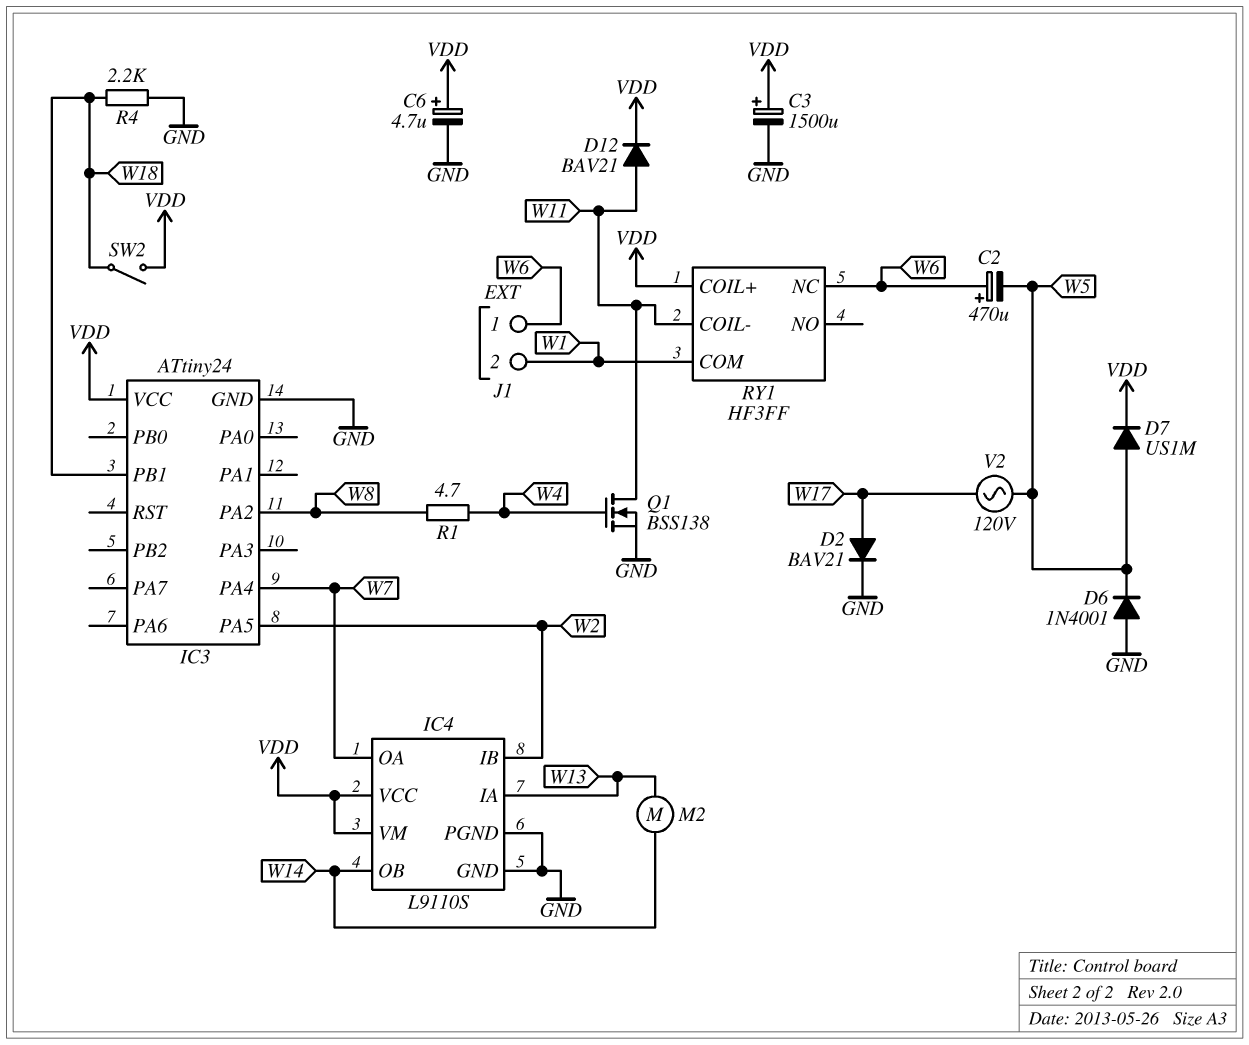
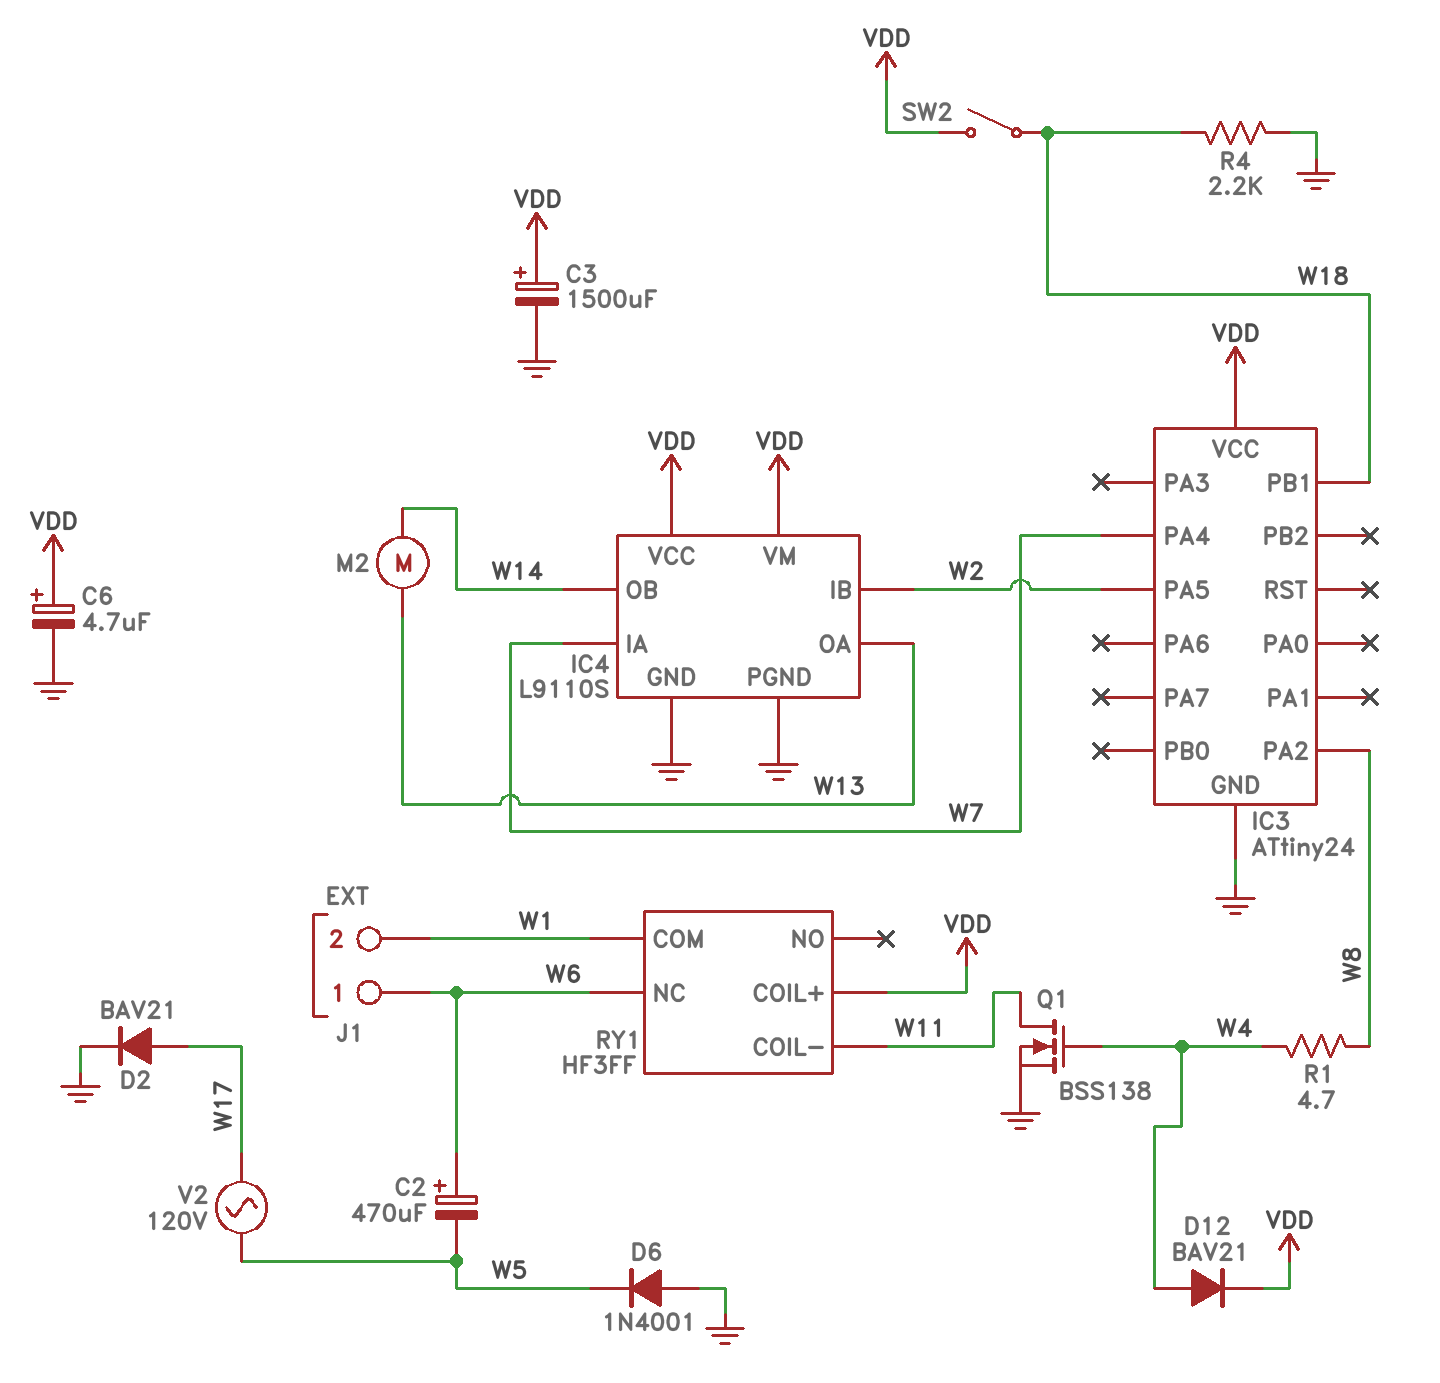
D7: diode US1M (A W5, K VDD) -> none
D12: diode BAV21 (A W11, K VDD) -> diode BAV21 (A W4, K VDD)
IC4 pin IA: W13 -> W7
IC4 pin OA: W7 -> W13

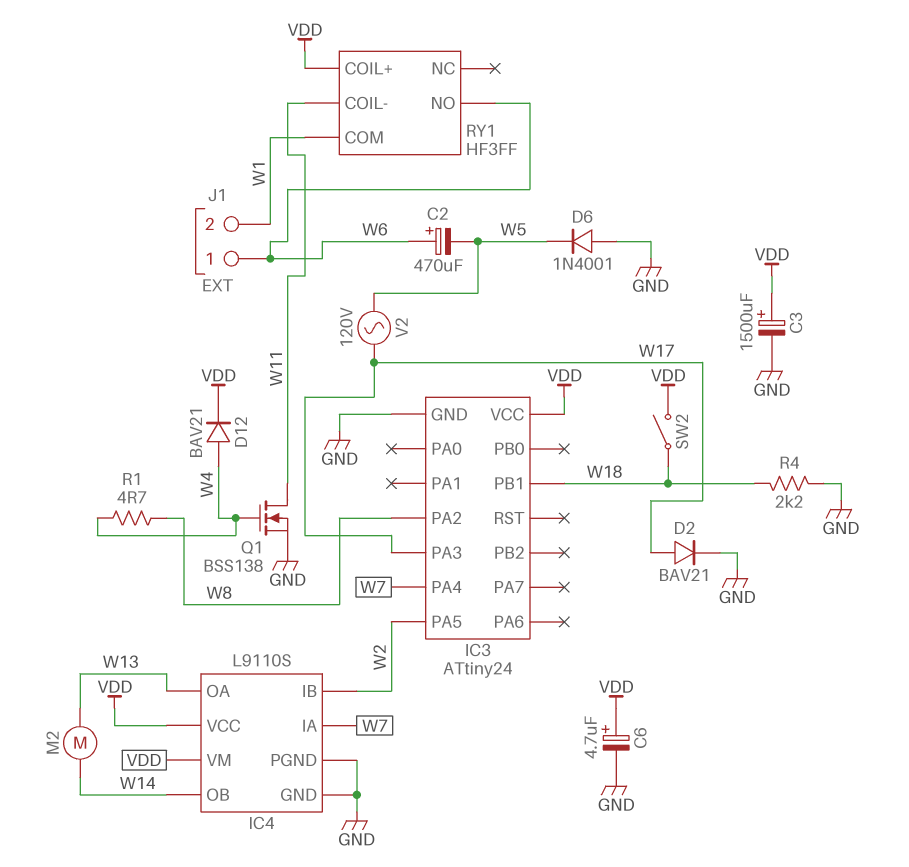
IC3 pin PA3: none -> W17
RY1 pin NC: W6 -> none
RY1 pin NO: none -> W6

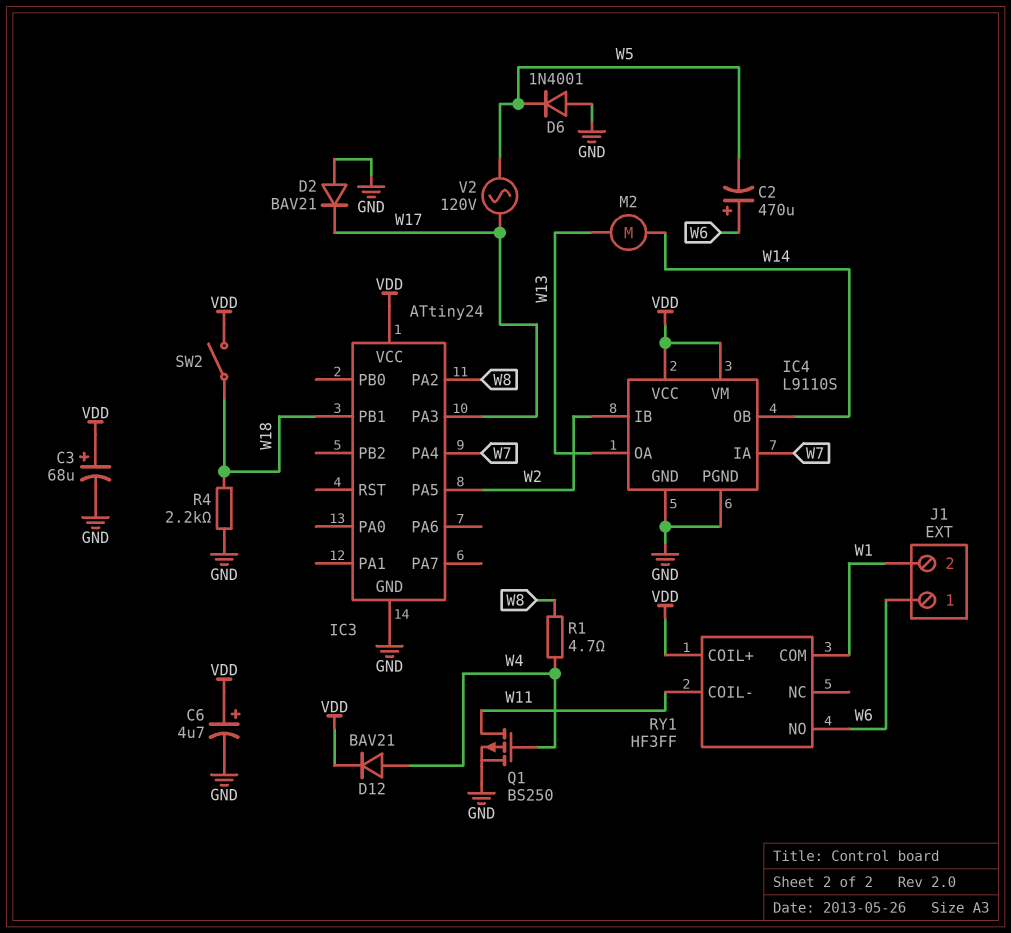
C3: 1500uF (plus VDD, minus GND) -> 68uF (plus VDD, minus GND)
D2: diode BAV21 (A W17, K GND) -> diode BAV21 (A GND, K W17)
Q1: NMOS BSS138 (G W4, D W11, S GND) -> PMOS BS250 (G W4, D W11, S GND)

